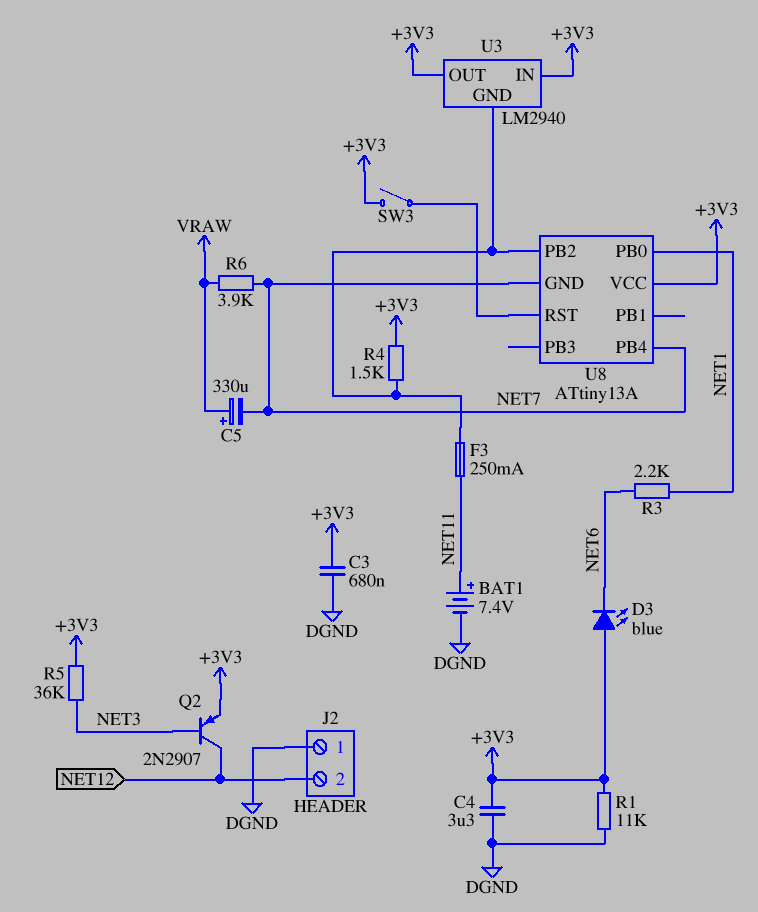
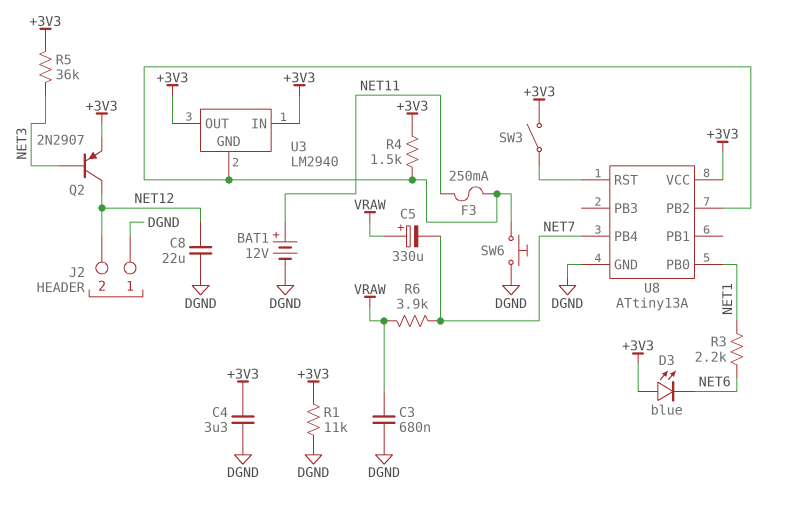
BAT1: 7.4V (plus NET11, minus DGND) -> 12V (plus NET11, minus DGND)
C3: 680nF (+3V3, DGND) -> 680nF (DGND, VRAW)
C8: none -> 22uF (DGND, NET12)
SW6: none -> button (DGND, U3/GND)
U8 pin GND: NET7 -> DGND

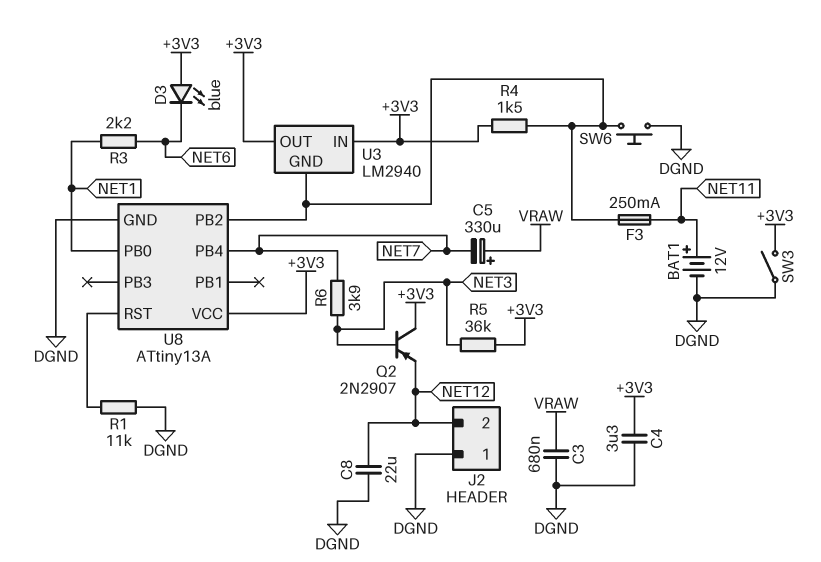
Q2: PNP 2N2907 (B NET3, C NET12, E +3V3) -> PNP 2N2907 (B NET3, C +3V3, E NET12)
R1: 11k (+3V3, DGND) -> 11k (DGND, U8/RST)
R6: 3.9k (NET7, VRAW) -> 3.9k (NET3, NET7)
SW3: switch (+3V3, U8/RST) -> switch (+3V3, DGND)

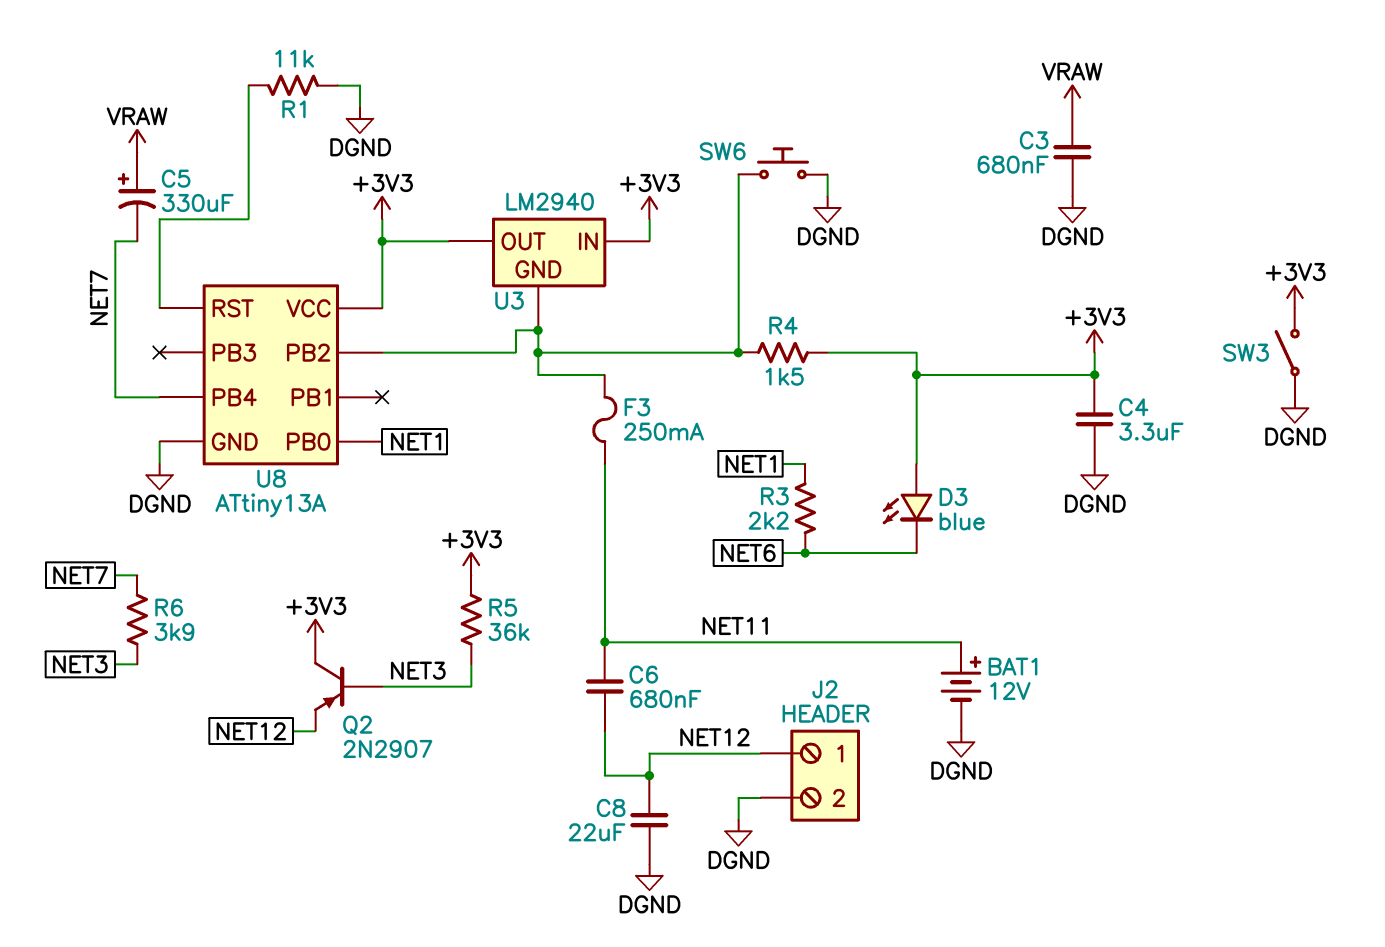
C6: none -> 680nF (NET11, NET12)
J2 pin 1: DGND -> NET12
J2 pin 2: NET12 -> DGND

